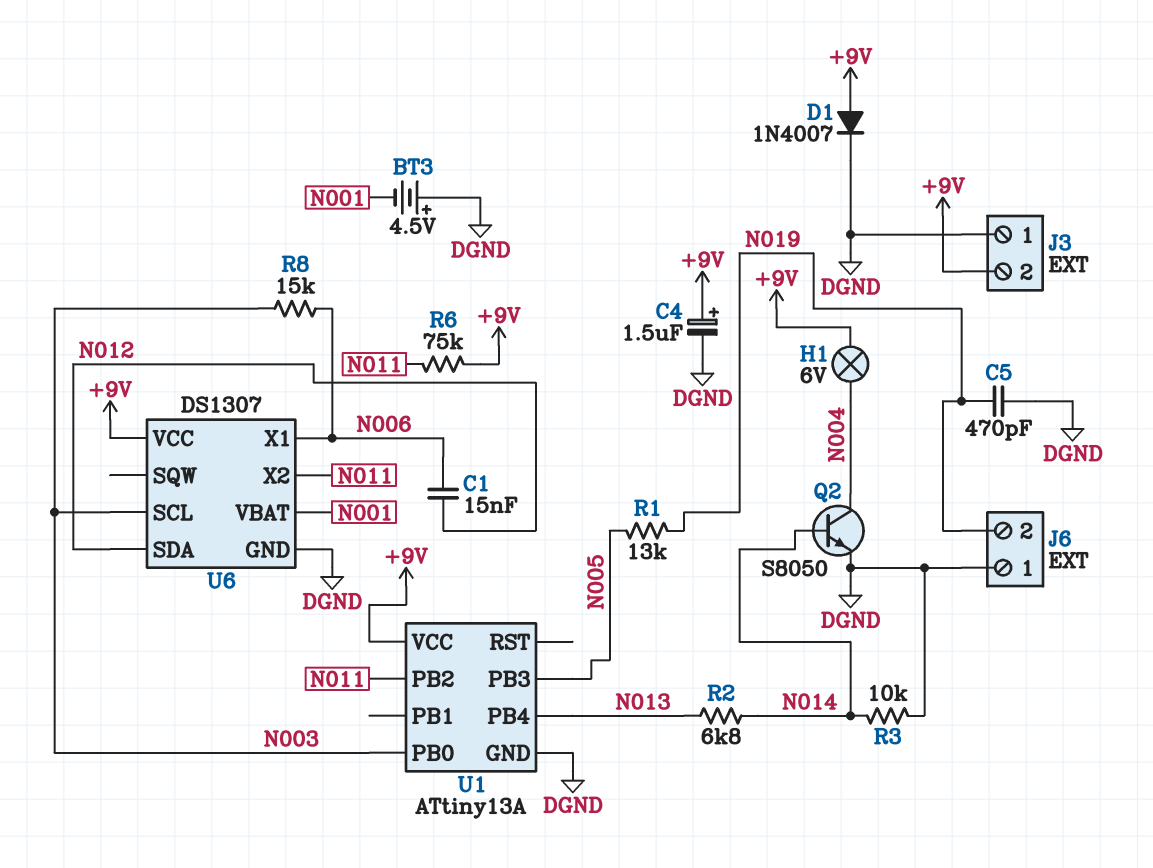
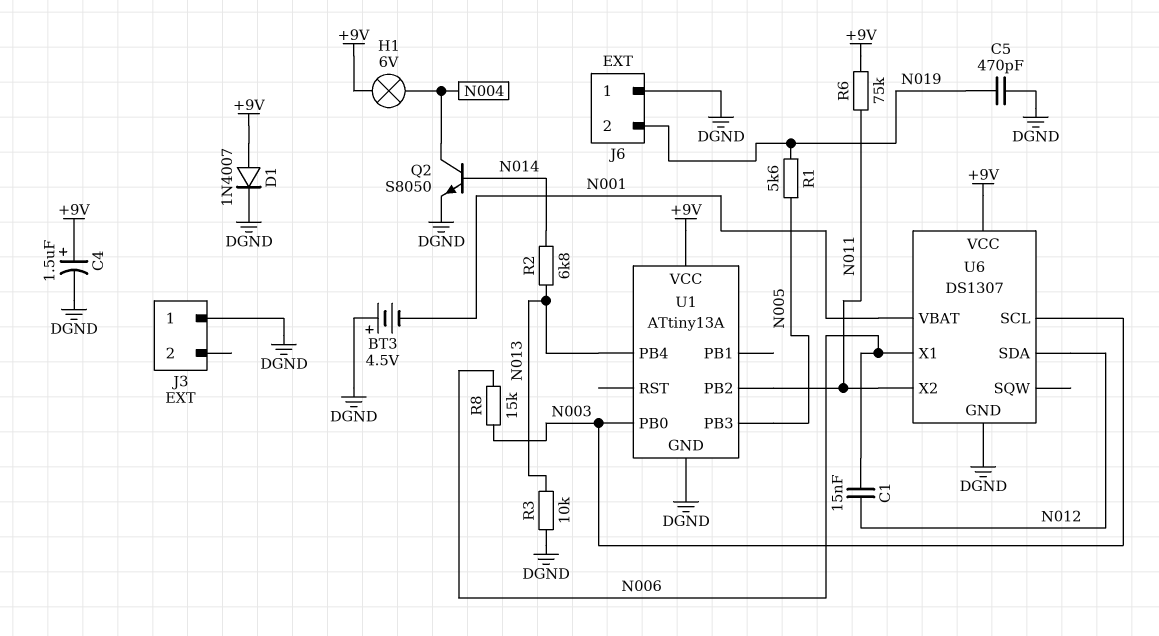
J3 pin 2: +9V -> none
R1: 13k (N005, N019) -> 5.6k (N005, N019)
R3: 10k (DGND, N014) -> 10k (DGND, N013)

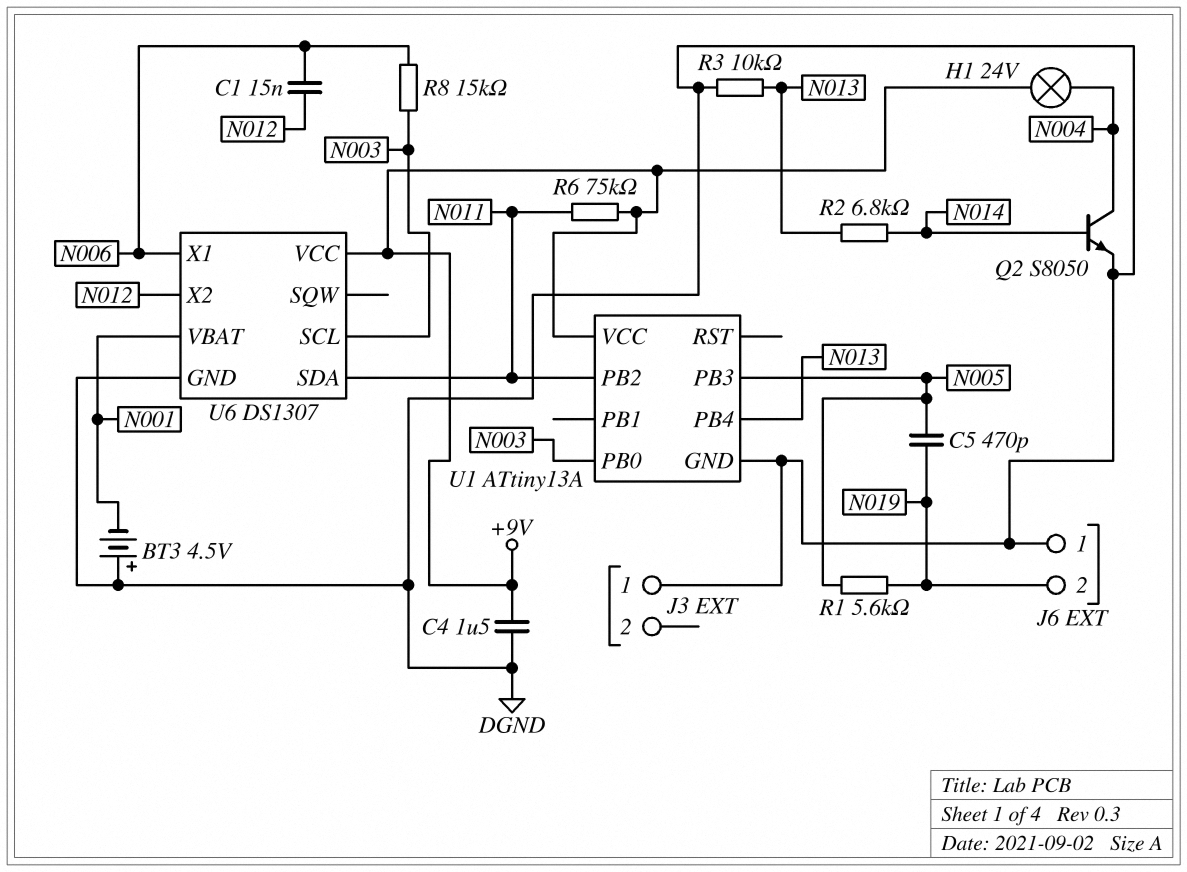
C4: 1.5uF (plus +9V, minus DGND) -> 1.5uF (+9V, DGND)
C5: 470pF (DGND, N019) -> 470pF (N005, N019)
D1: diode 1N4007 (A +9V, K DGND) -> none
H1: lamp 6V (+9V, N004) -> lamp 24V (+9V, N004)
U6 pin SDA: N012 -> N011
U6 pin X2: N011 -> N012

